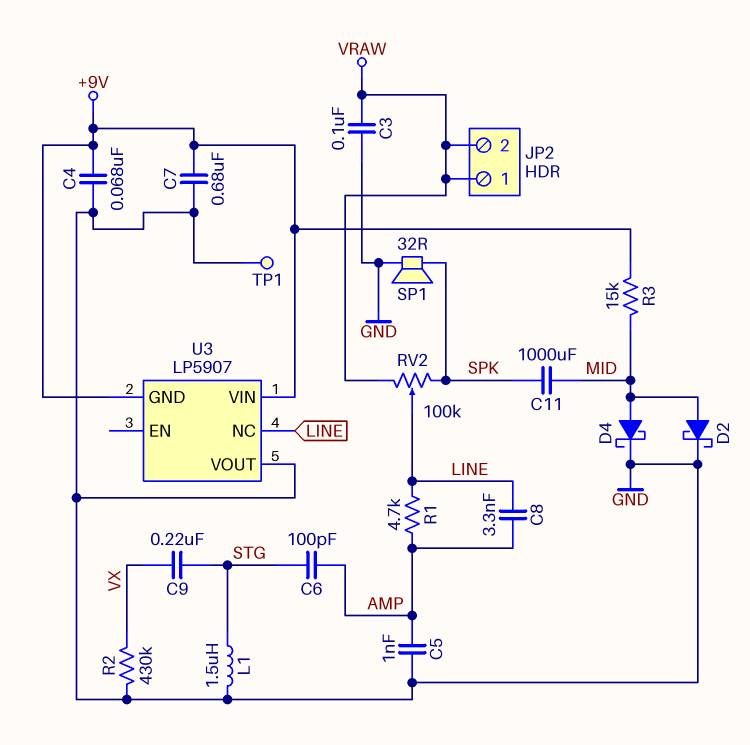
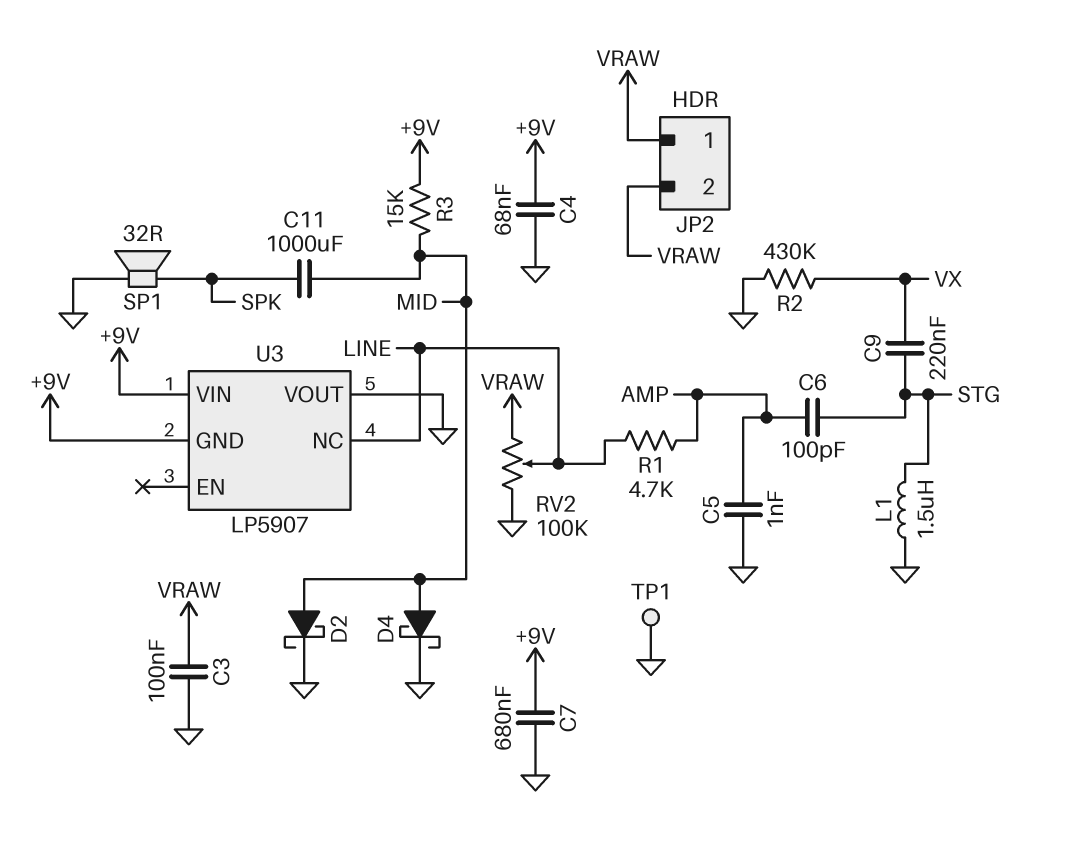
C8: 3.3nF (AMP, LINE) -> none
RV2: 100k (SPK, VRAW, wiper LINE) -> 100k (GND, VRAW, wiper LINE)

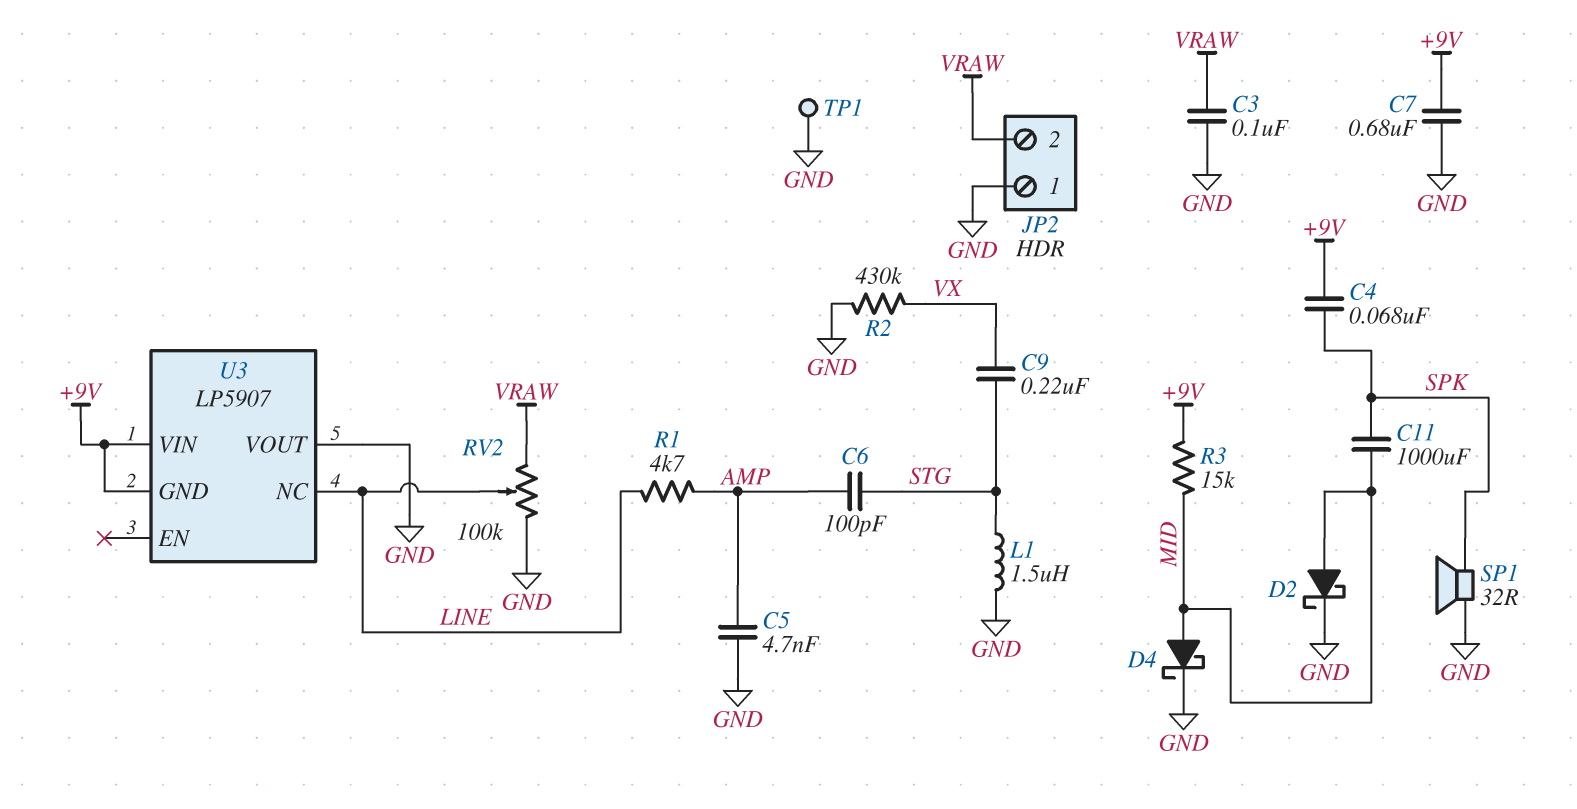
C4: 68nF (+9V, GND) -> 68nF (+9V, SPK)
C5: 1nF (AMP, GND) -> 4.7nF (AMP, GND)
JP2 pin 1: VRAW -> GND

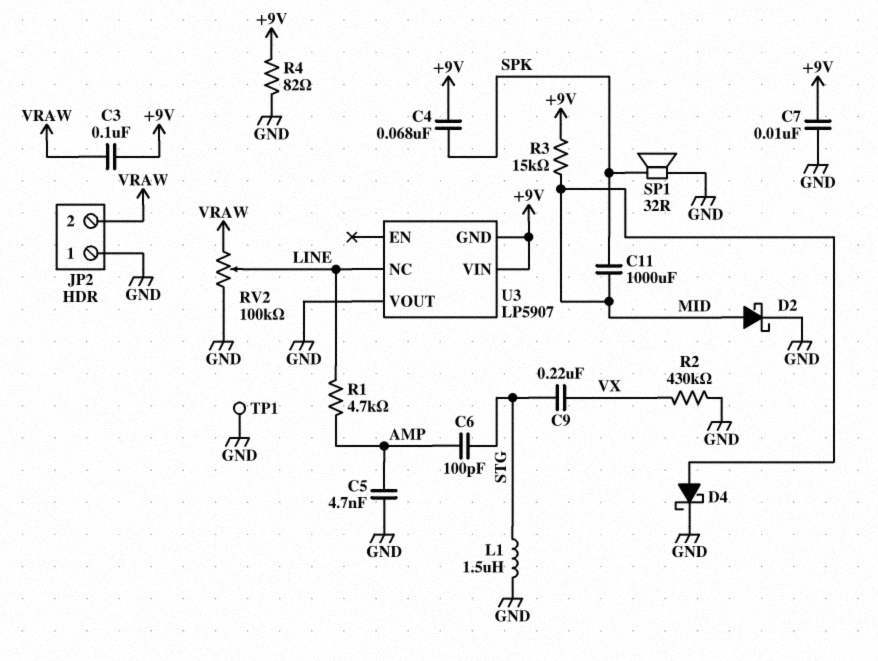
C3: 100nF (GND, VRAW) -> 100nF (+9V, VRAW)
C7: 680nF (+9V, GND) -> 10nF (+9V, GND)
R4: none -> 82 (+9V, GND)

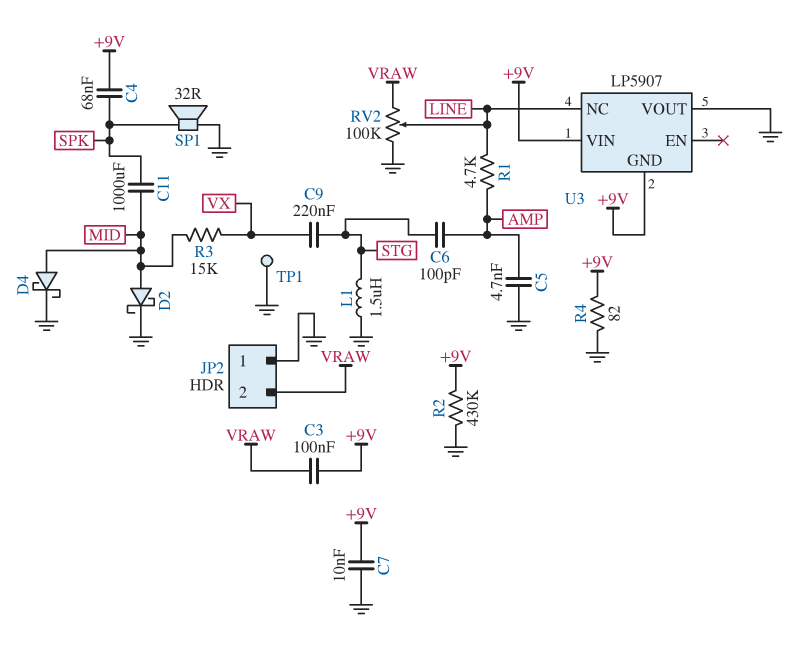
R2: 430k (GND, VX) -> 430k (+9V, GND)
R3: 15k (+9V, MID) -> 15k (MID, VX)

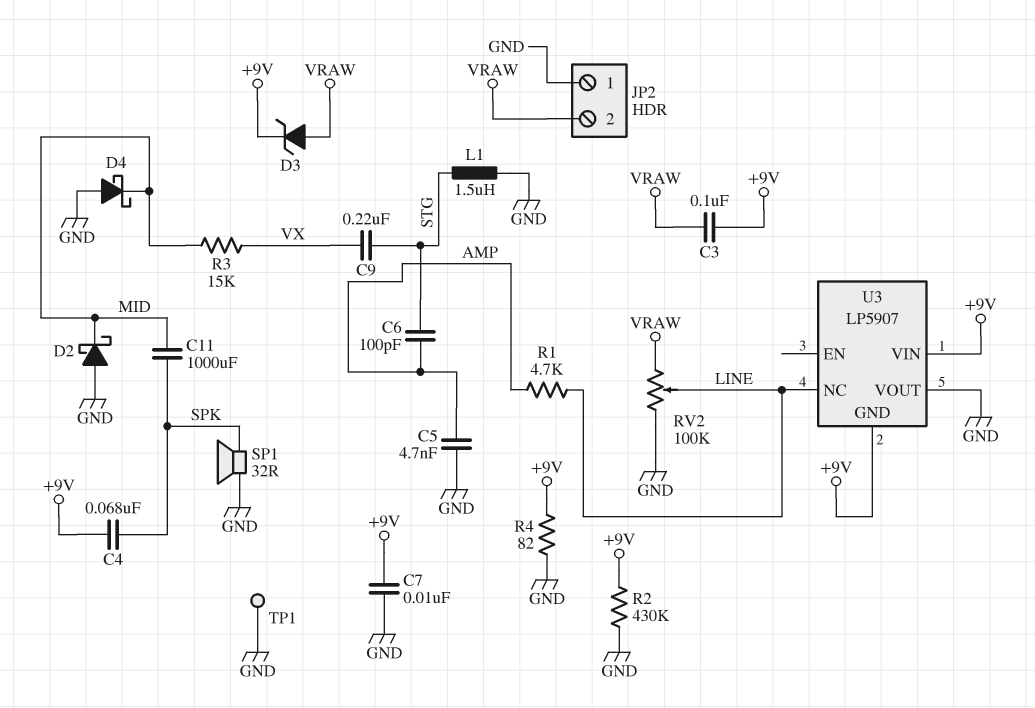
D2: schottky (A MID, K GND) -> schottky (A GND, K MID)
D3: none -> zener (A VRAW, K +9V)
D4: schottky (A MID, K GND) -> schottky (A GND, K MID)

